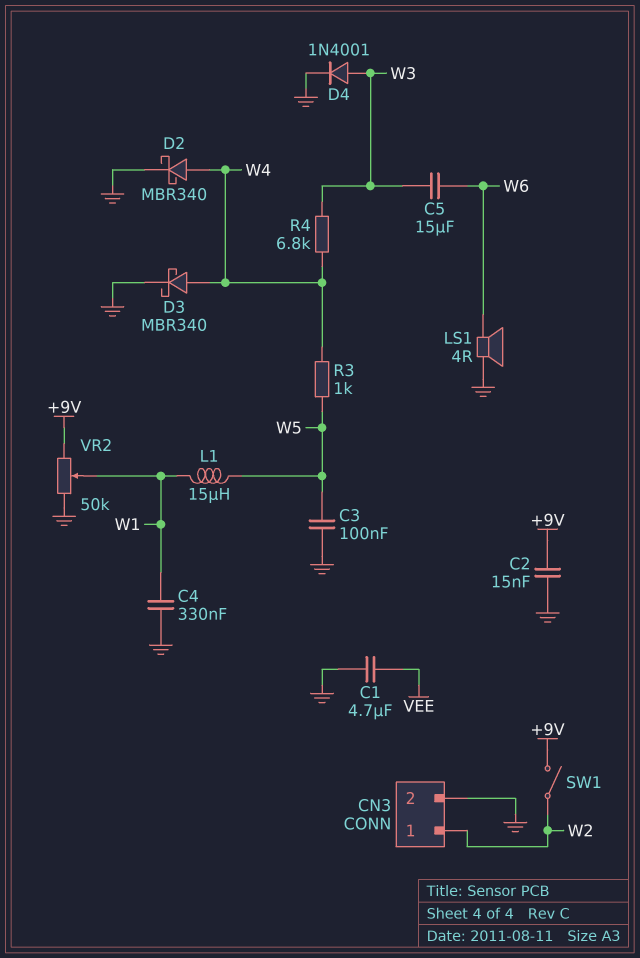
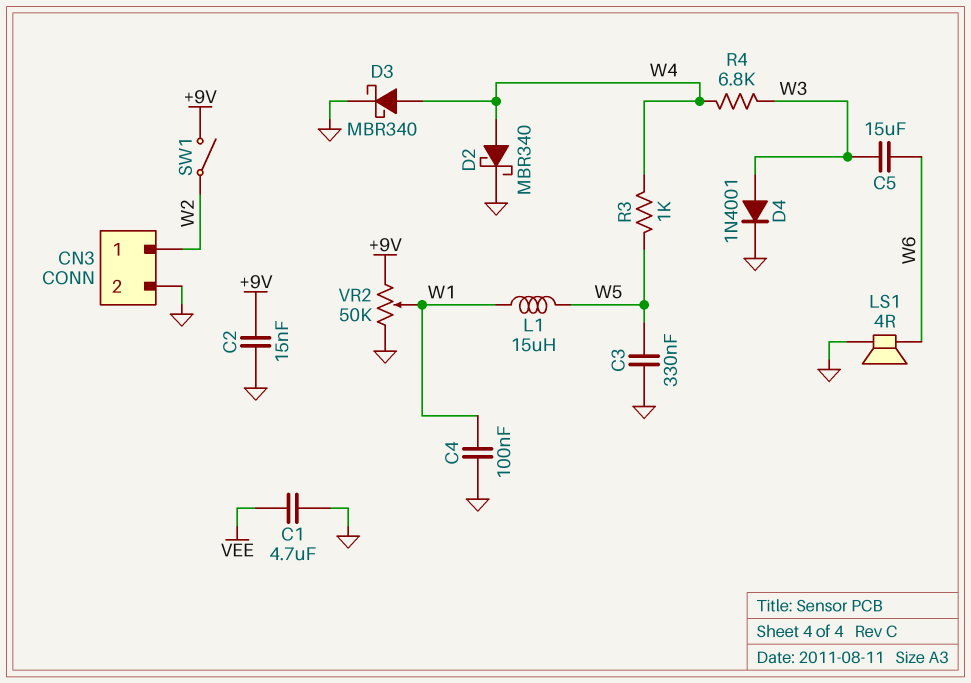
C3: 100nF (GND, W5) -> 330nF (GND, W5)
C4: 330nF (GND, W1) -> 100nF (GND, W1)

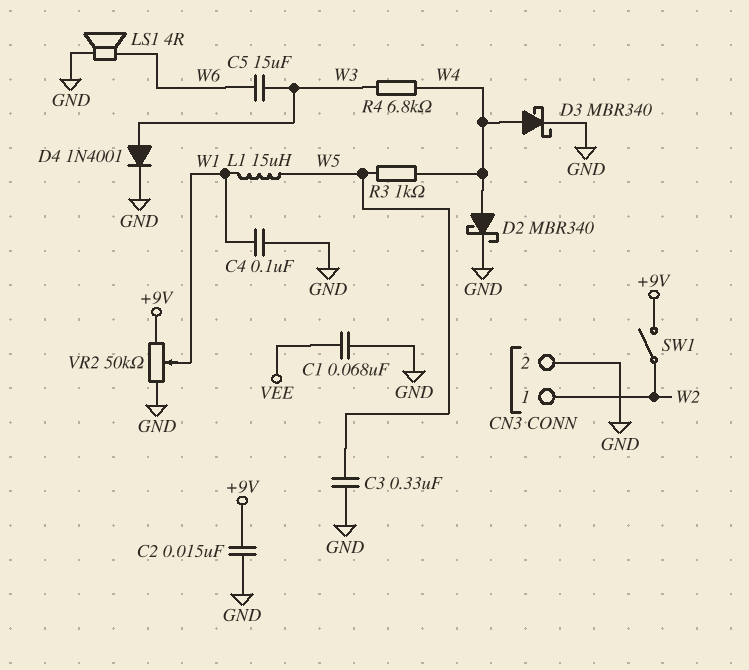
C1: 4.7uF (GND, VEE) -> 68nF (GND, VEE)

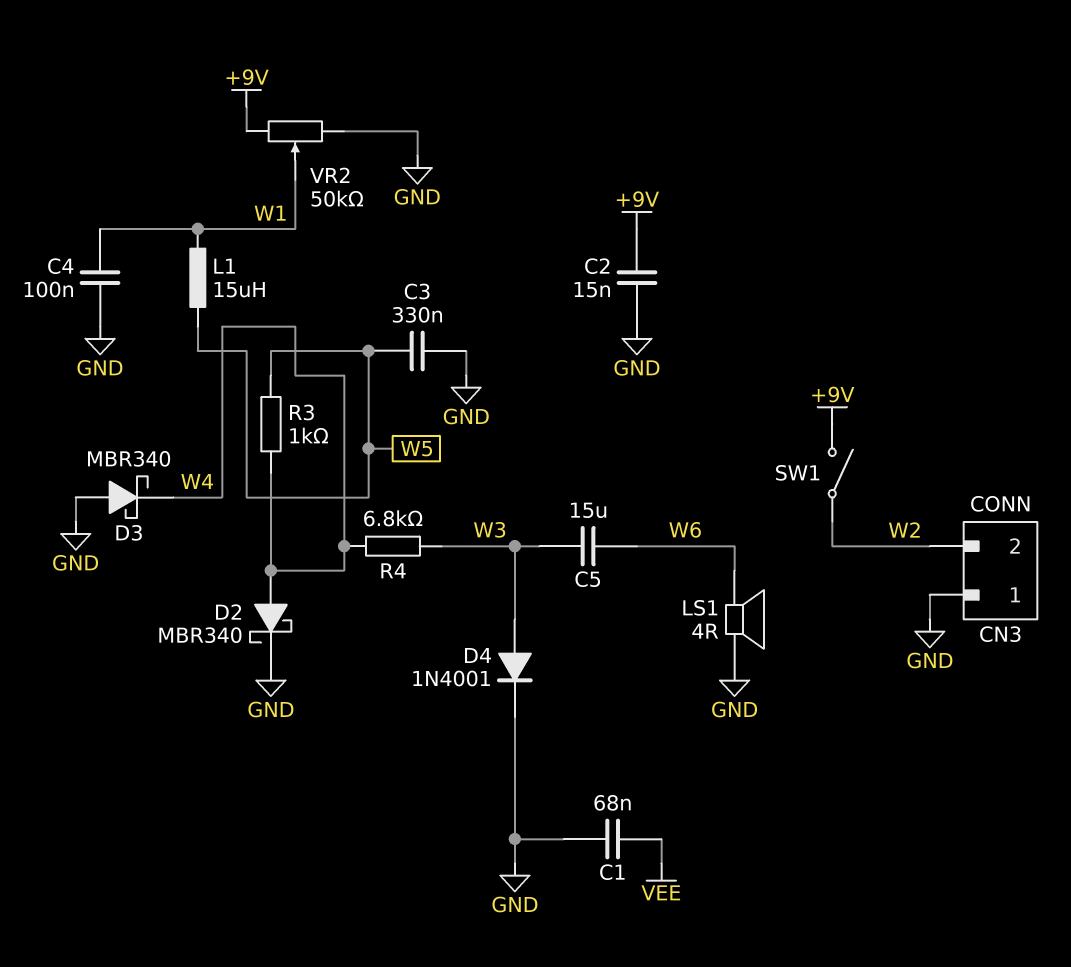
CN3 pin 1: W2 -> GND
CN3 pin 2: GND -> W2
D3: schottky MBR340 (A W4, K GND) -> schottky MBR340 (A GND, K W4)

